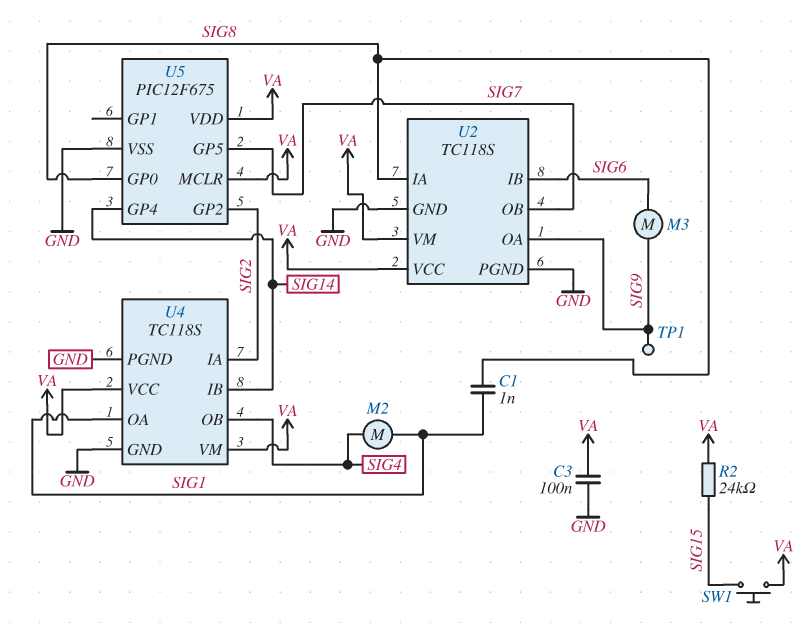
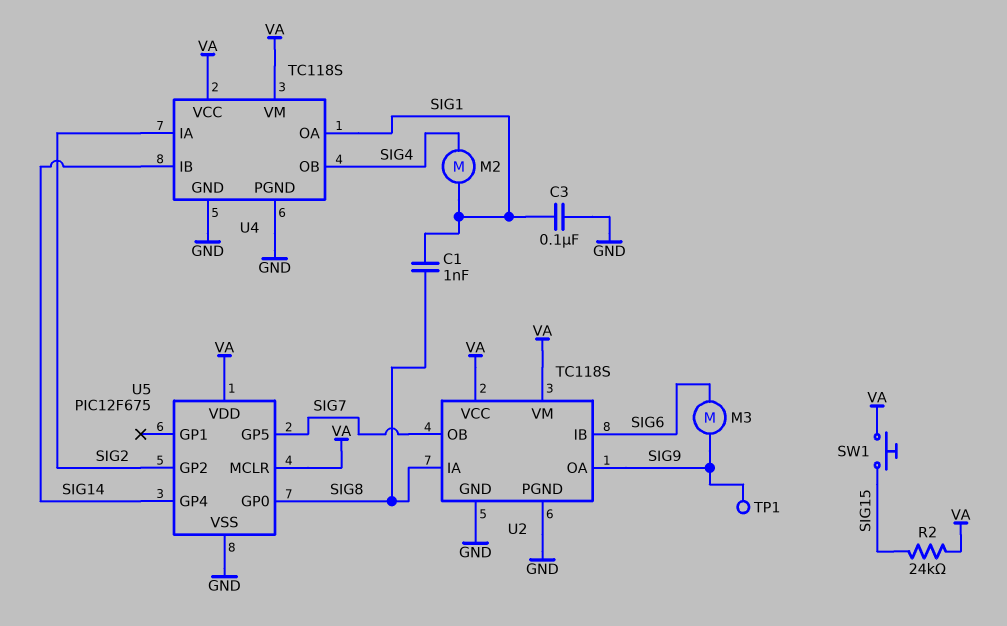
C3: 100nF (GND, VA) -> 100nF (GND, SIG1)

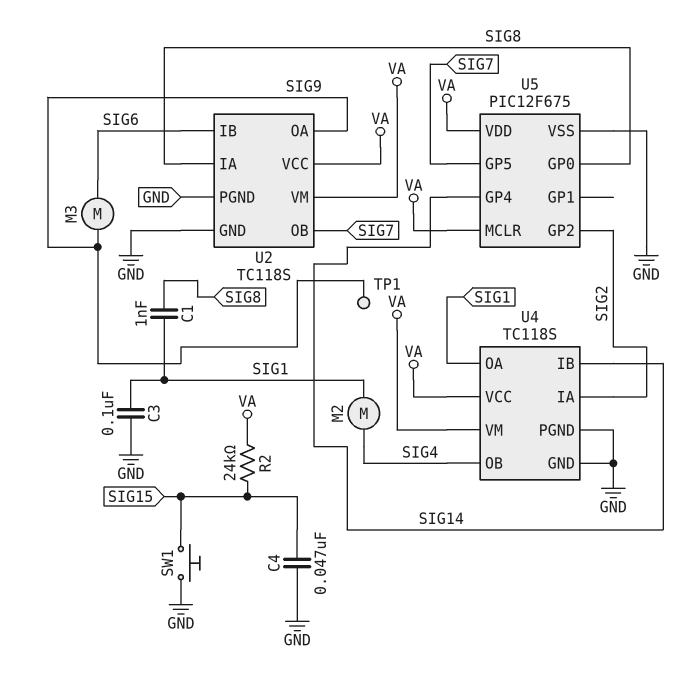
C4: none -> 47nF (GND, SIG15)
SW1: button (SIG15, VA) -> button (GND, SIG15)

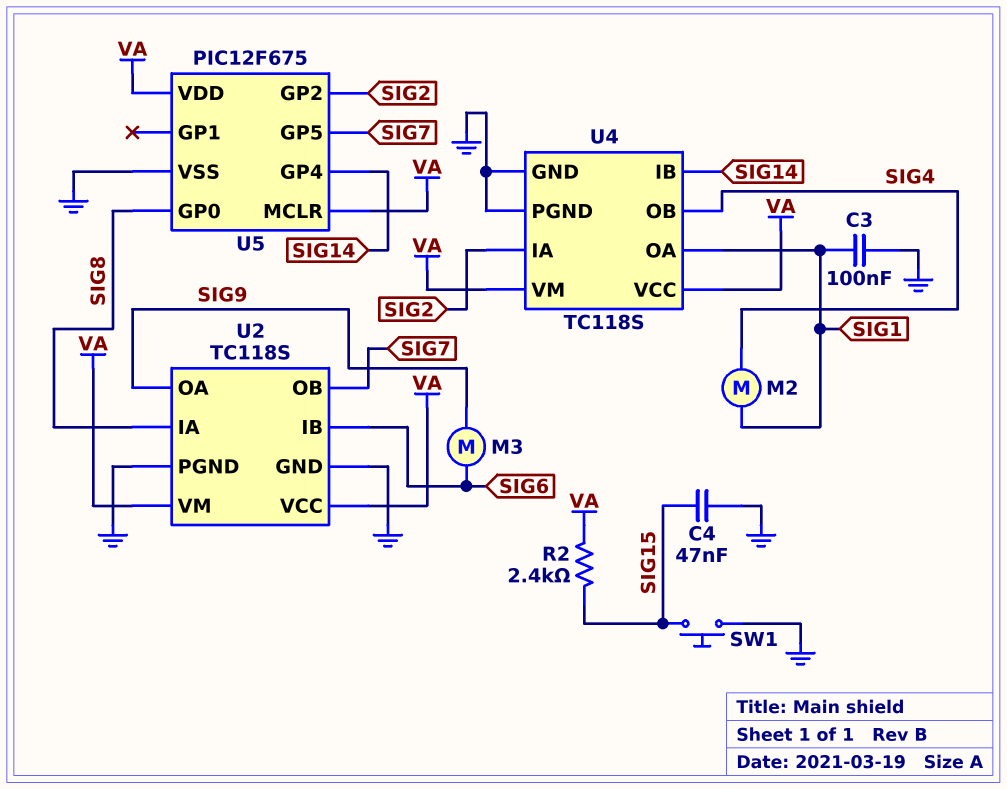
C1: 1nF (SIG1, SIG8) -> none
R2: 24k (SIG15, VA) -> 2.4k (SIG15, VA)
TP1: test point (SIG9) -> none

